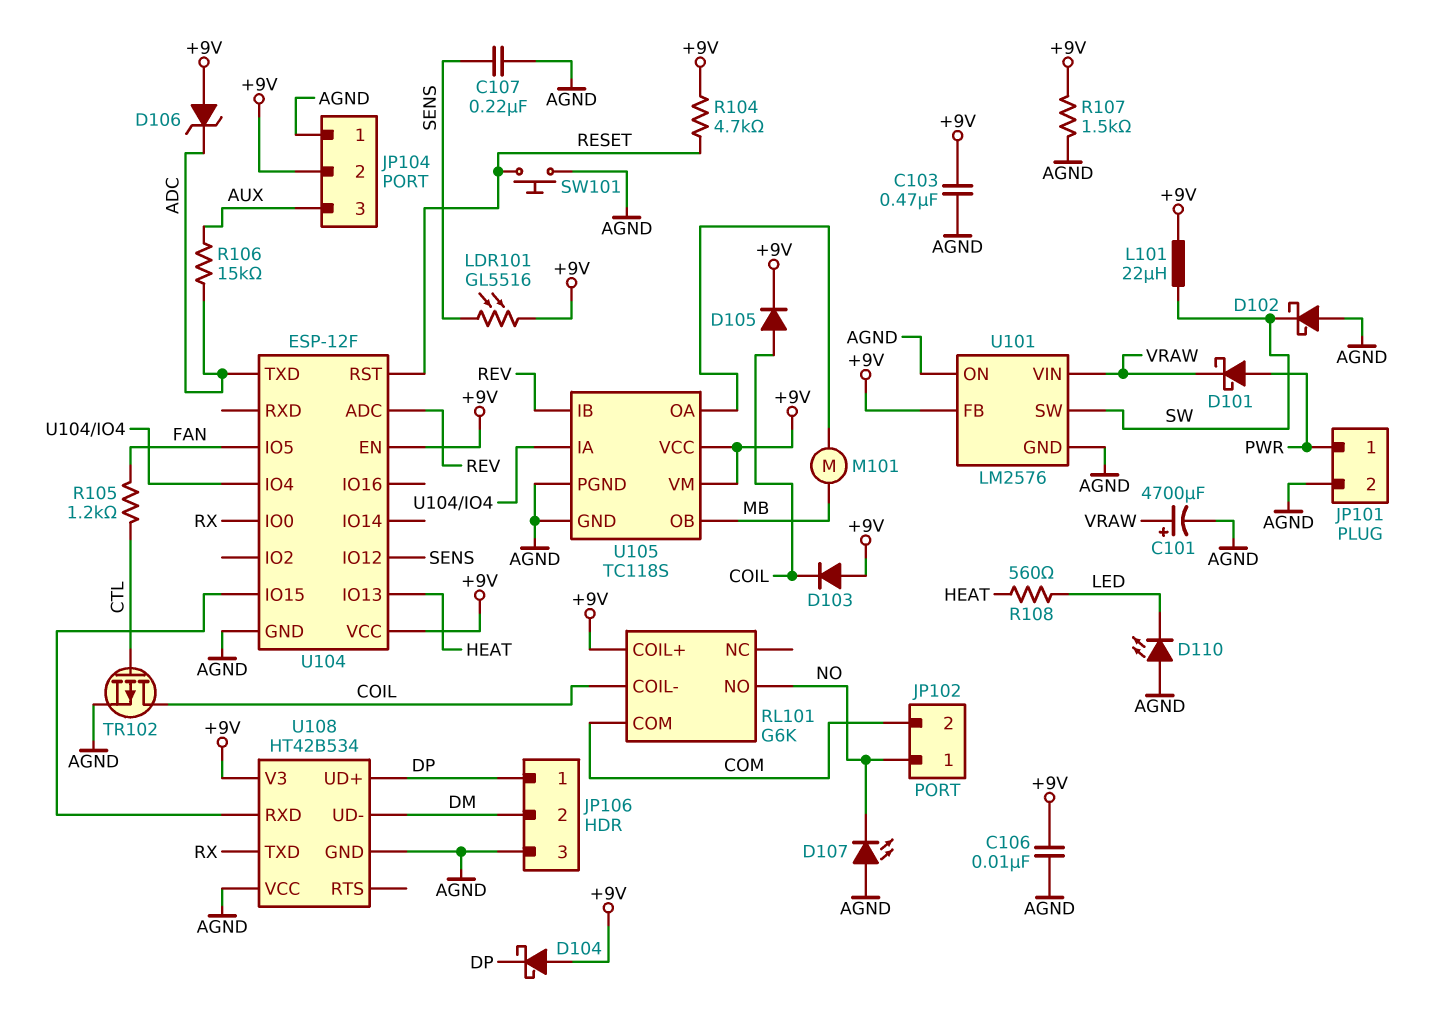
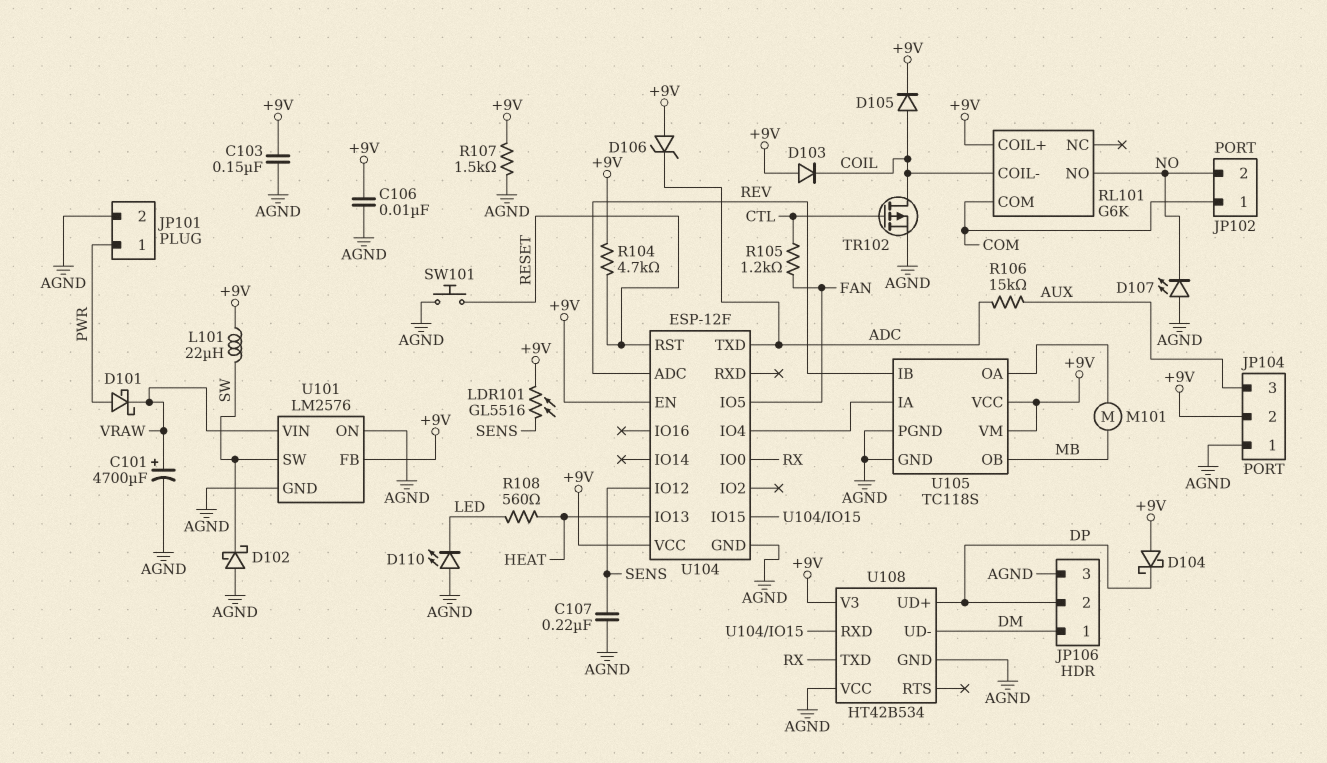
C103: 470nF (+9V, AGND) -> 150nF (+9V, AGND)
JP102 pin 1: NO -> COM
JP102 pin 2: COM -> NO
JP106 pin 1: DP -> DM
JP106 pin 2: DM -> DP

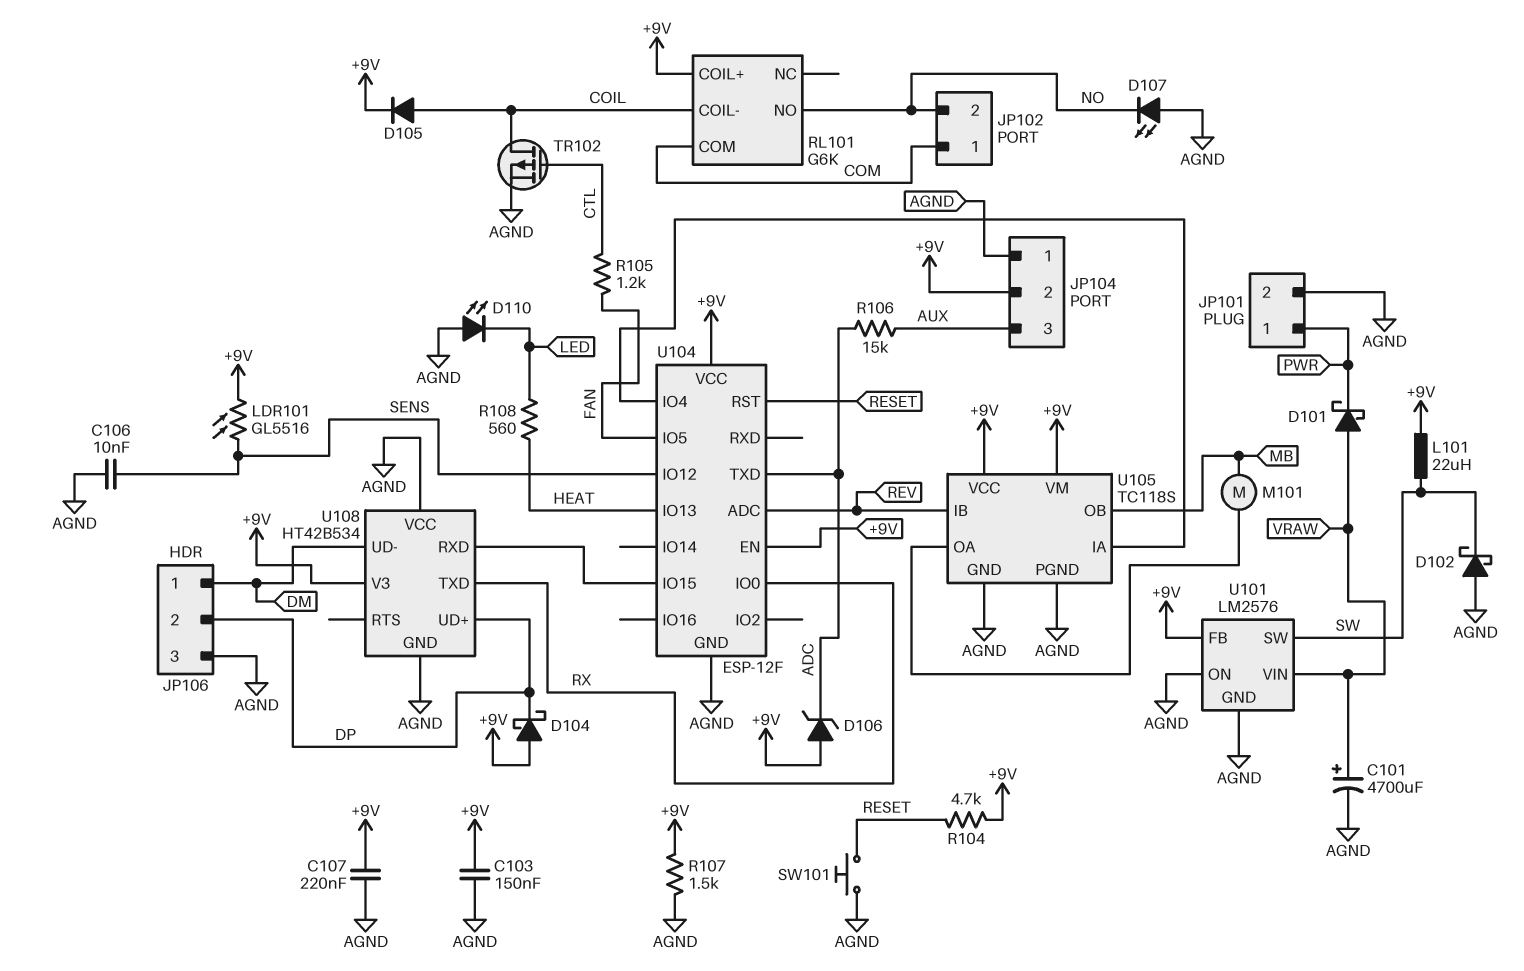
C106: 10nF (+9V, AGND) -> 10nF (AGND, SENS)
C107: 220nF (AGND, SENS) -> 220nF (+9V, AGND)
D101: schottky (A PWR, K VRAW) -> schottky (A VRAW, K PWR)
D103: diode (A +9V, K COIL) -> none

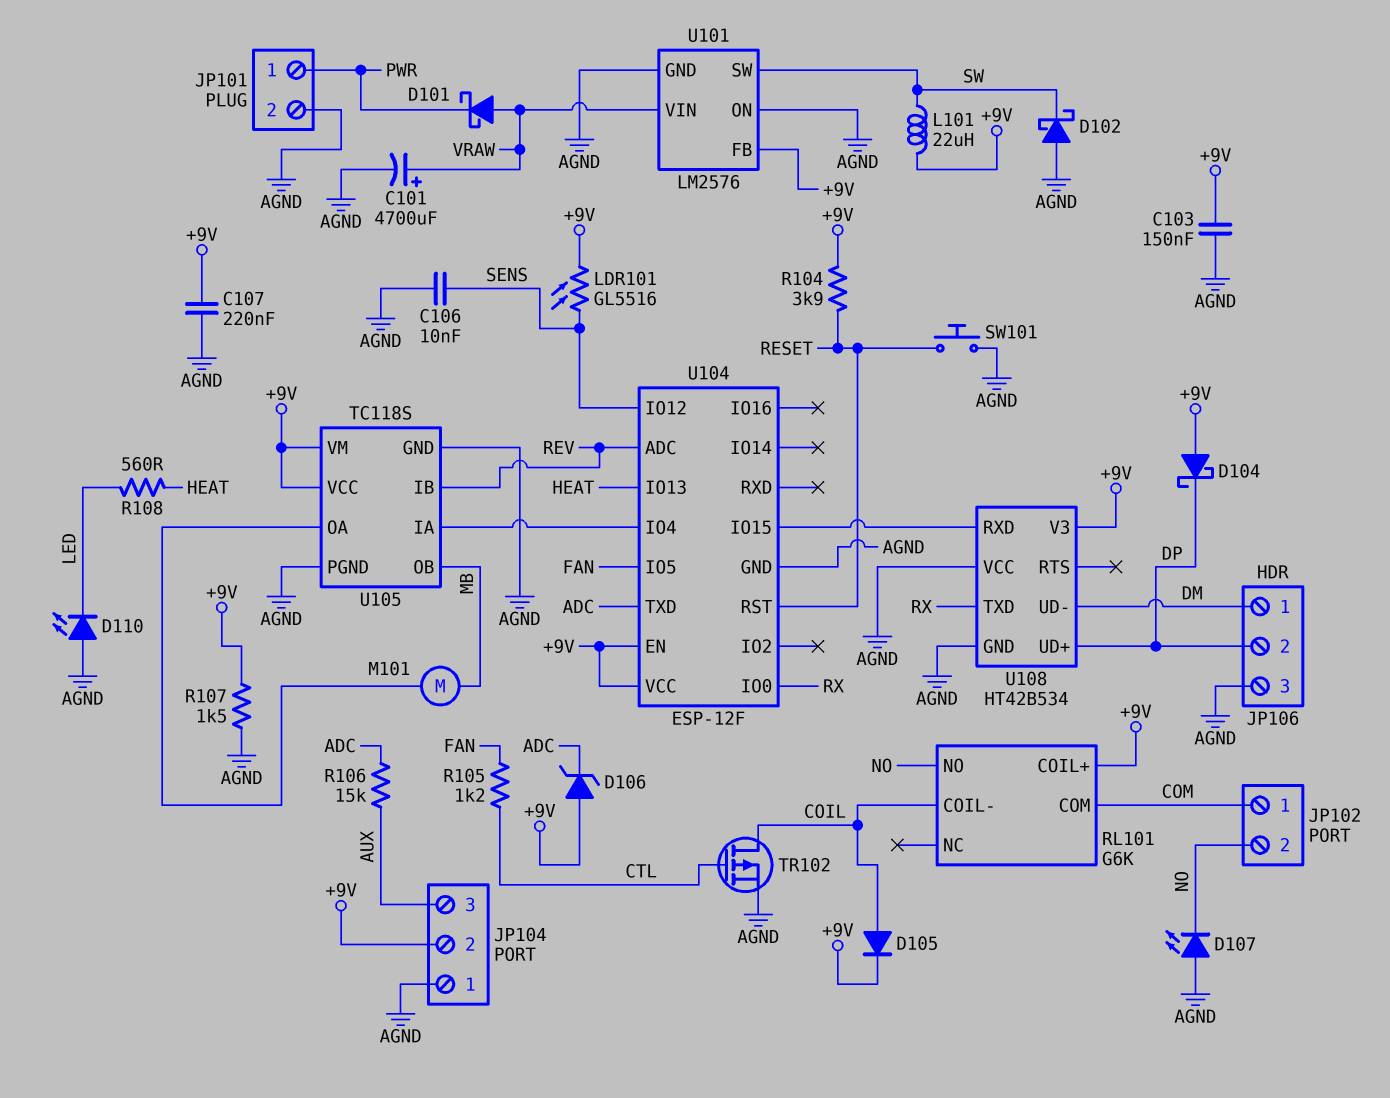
R104: 4.7k (+9V, RESET) -> 3.9k (+9V, RESET)

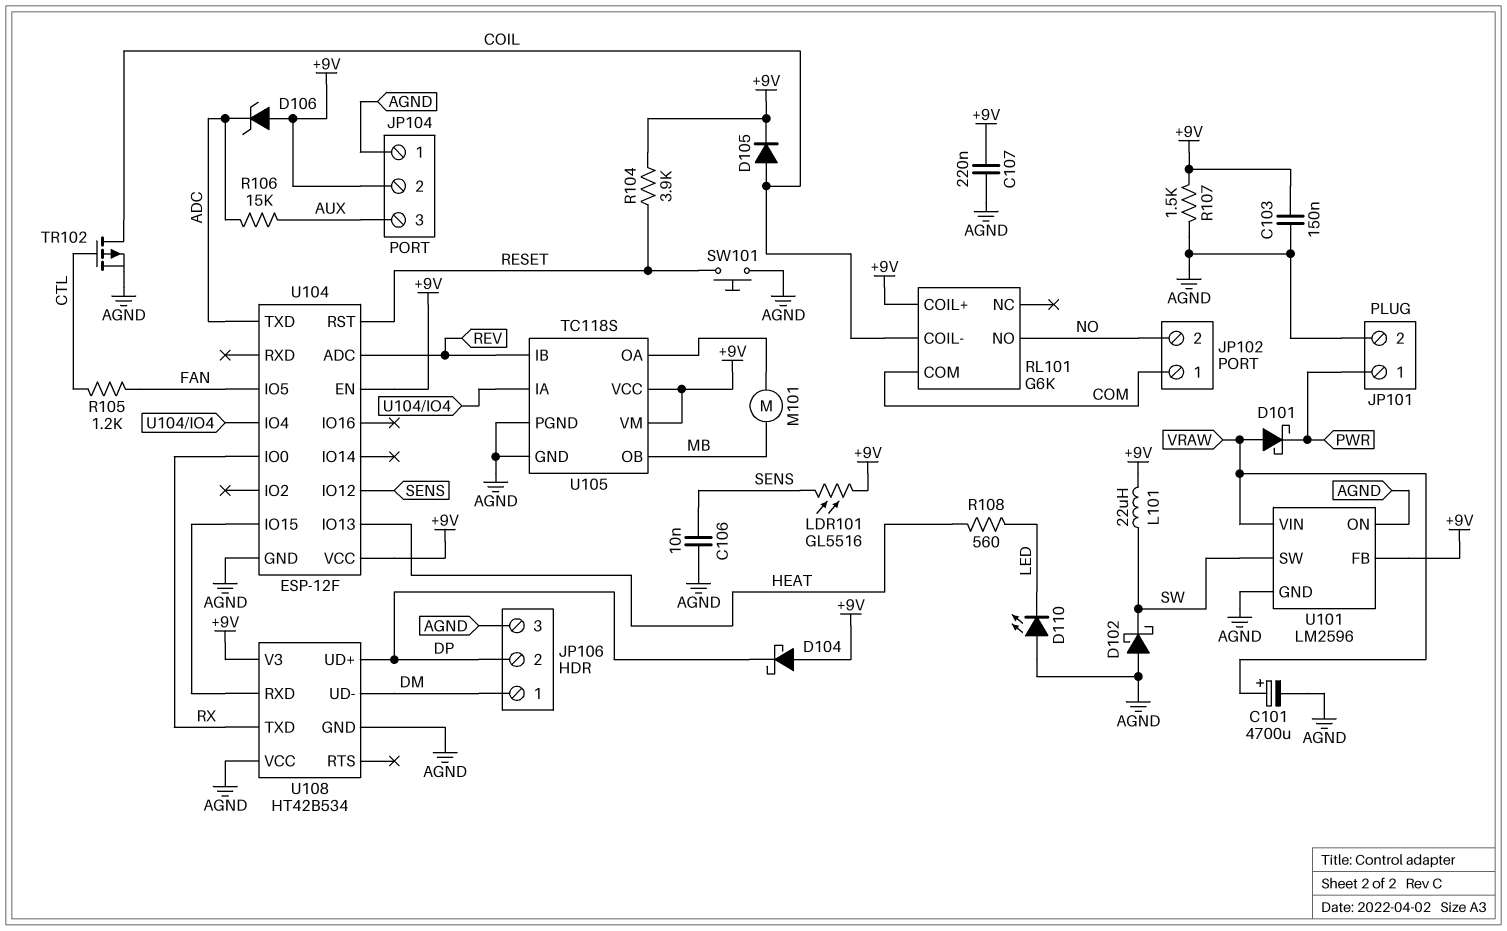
D107: LED (A AGND, K NO) -> none
U101: LM2576 -> LM2596

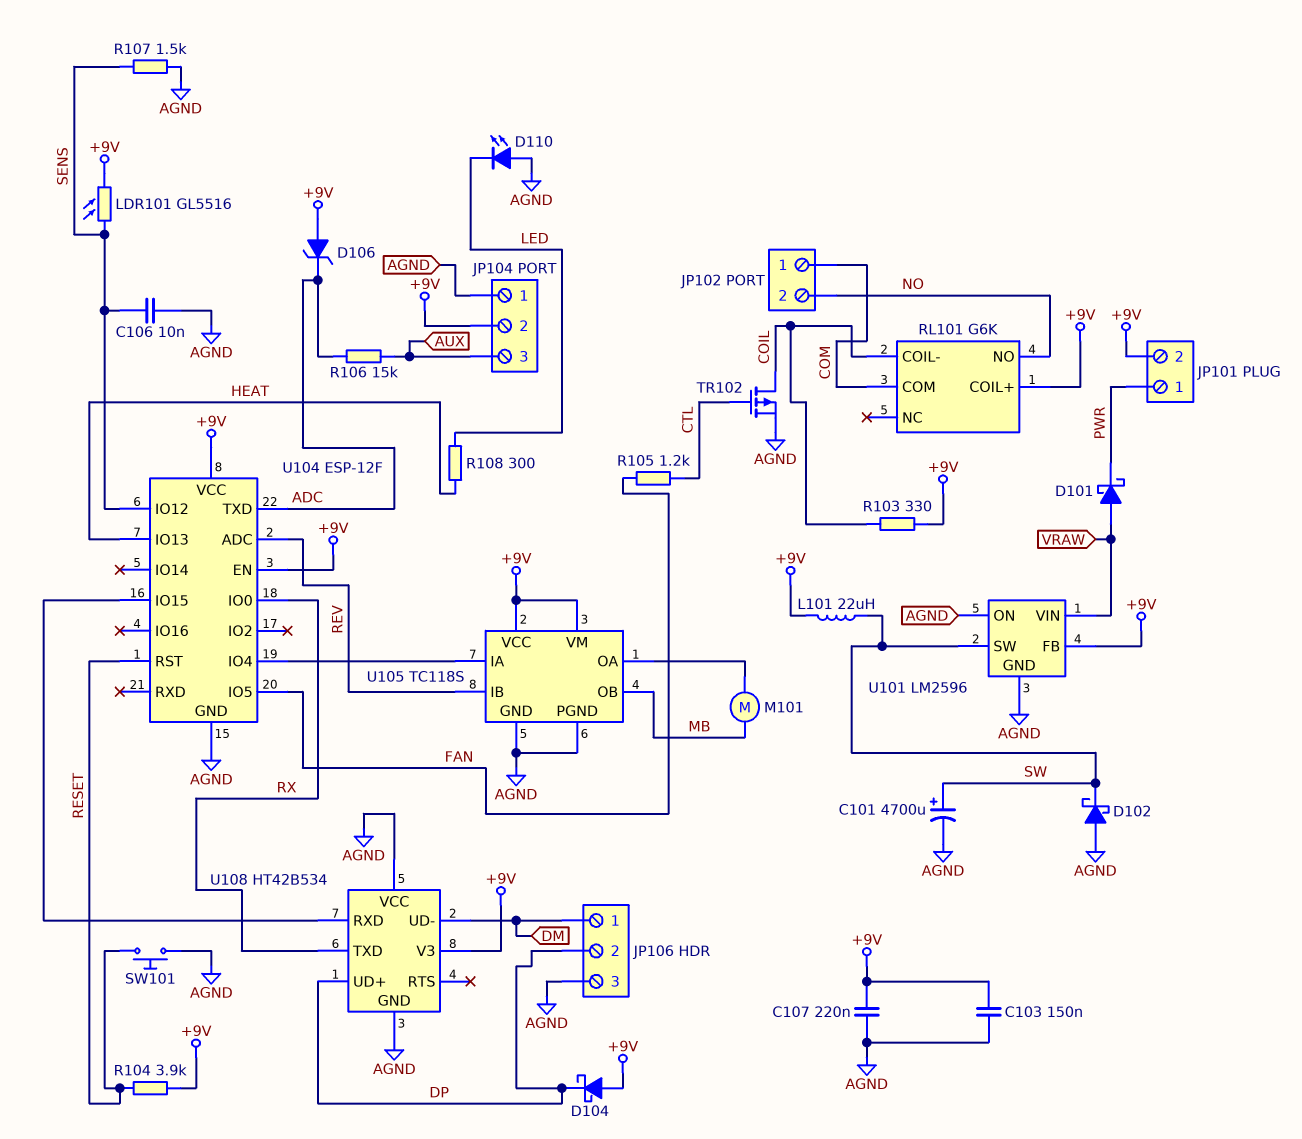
C101: 4700uF (plus VRAW, minus AGND) -> 4700uF (plus SW, minus AGND)
D105: diode (A COIL, K +9V) -> none
JP101 pin 2: AGND -> +9V
R103: none -> 330 (+9V, COIL)
R107: 1.5k (+9V, AGND) -> 1.5k (AGND, SENS)
R108: 560 (HEAT, LED) -> 300 (HEAT, LED)

